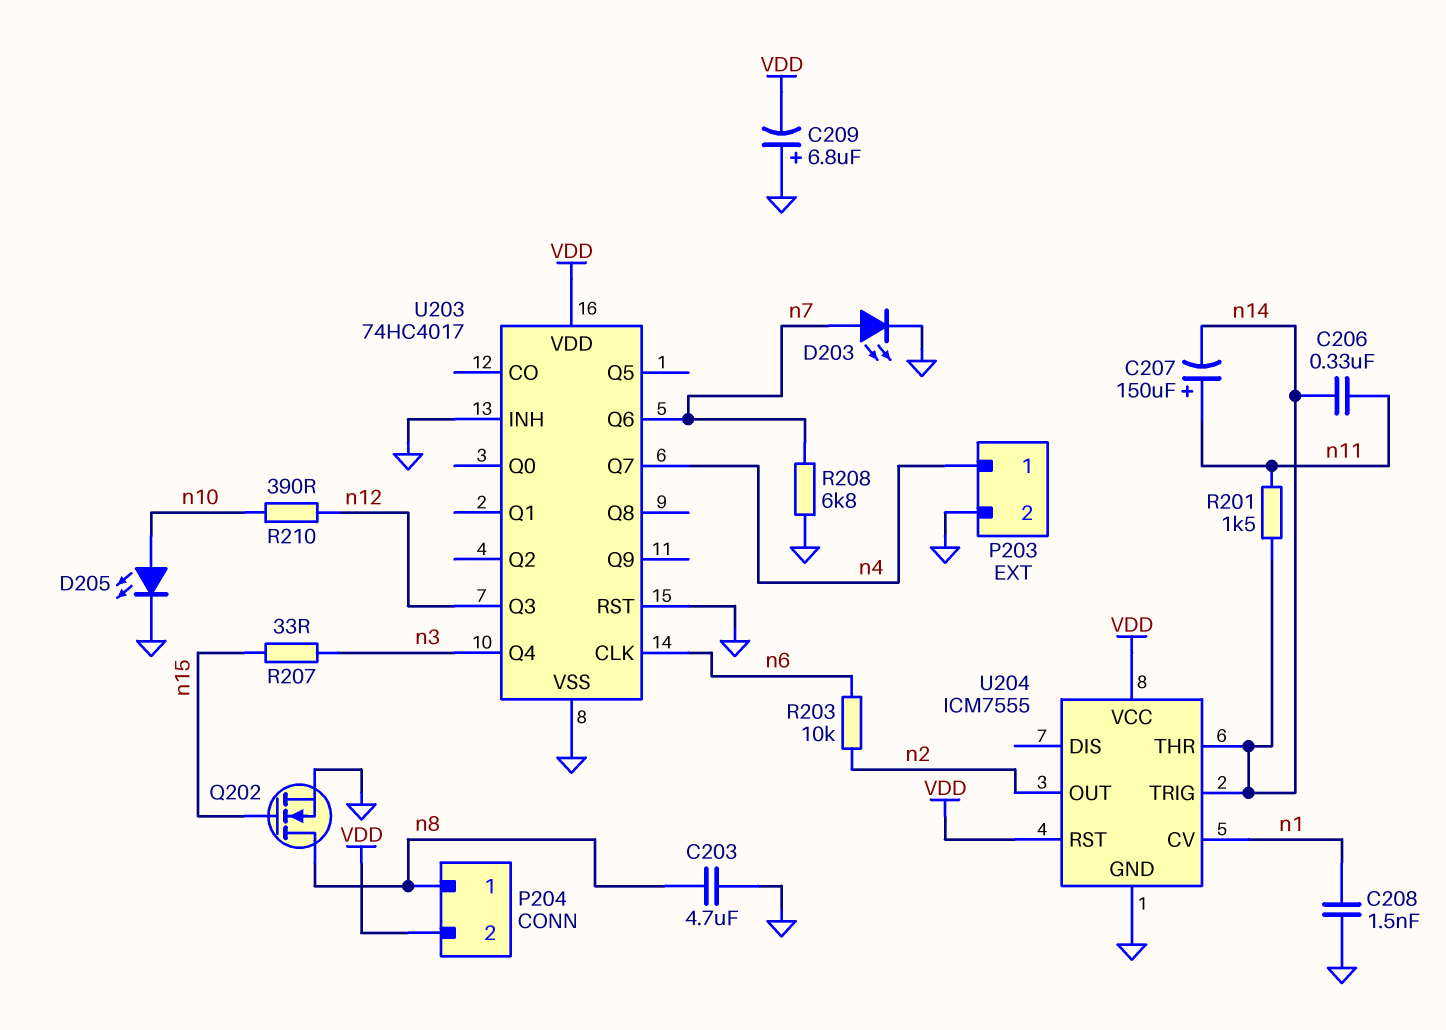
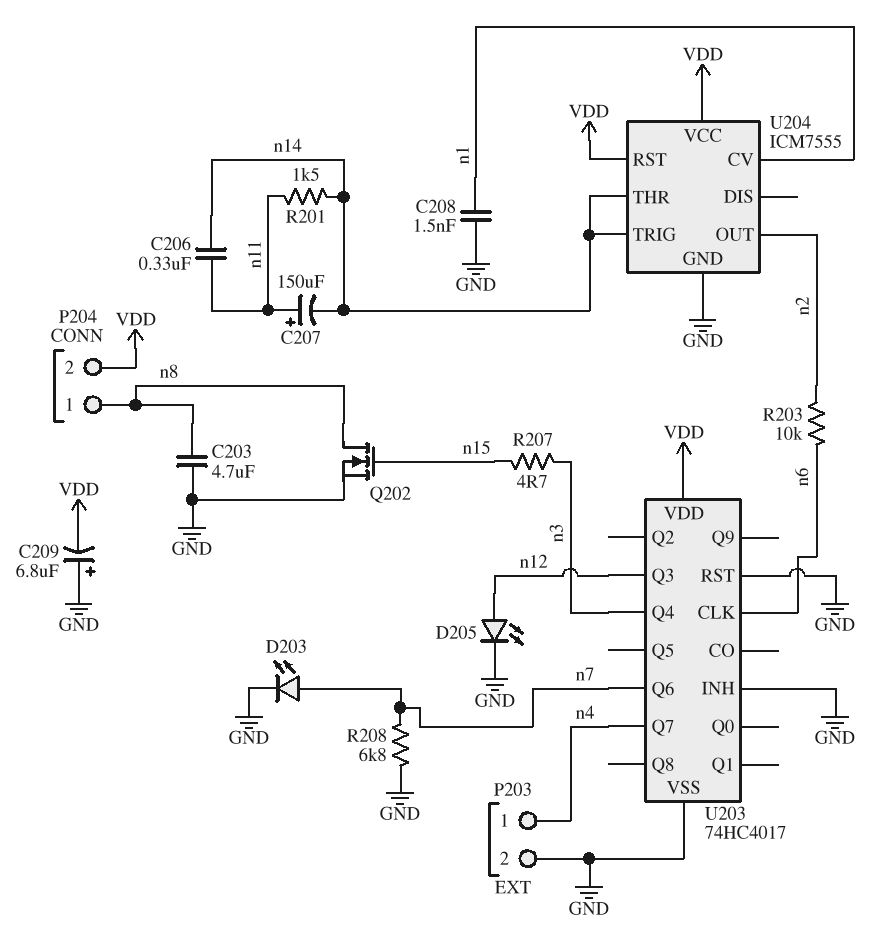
D205: LED (A n10, K GND) -> LED (A n12, K GND)
R207: 33 (n3, n15) -> 4.7 (n3, n15)
R210: 390 (n10, n12) -> none

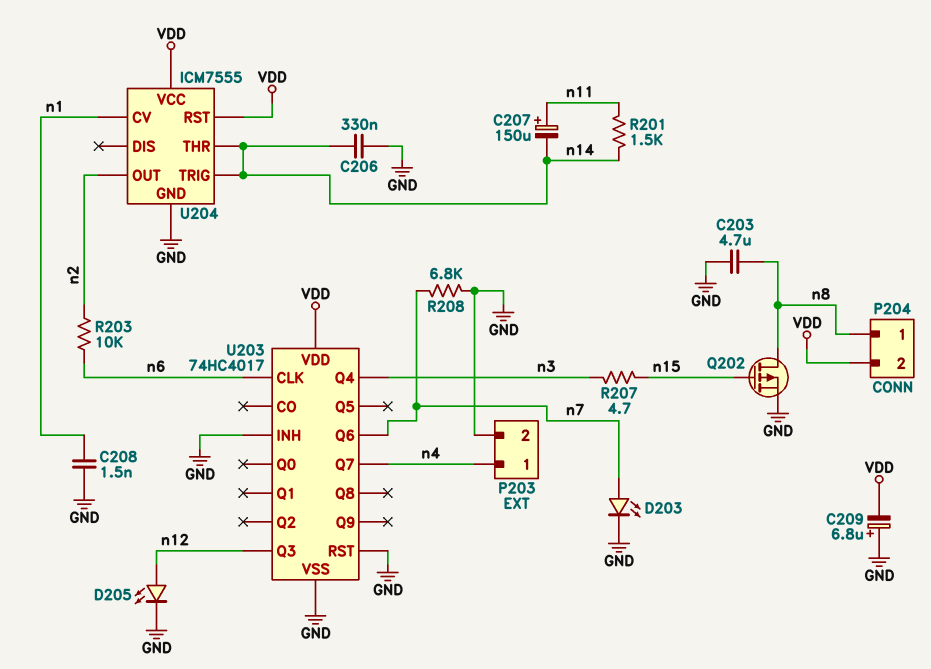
C206: 330nF (n11, n14) -> 330nF (GND, n14)
Q202: NMOS (G n15, D n8, S GND) -> PMOS (G n15, D n8, S GND)

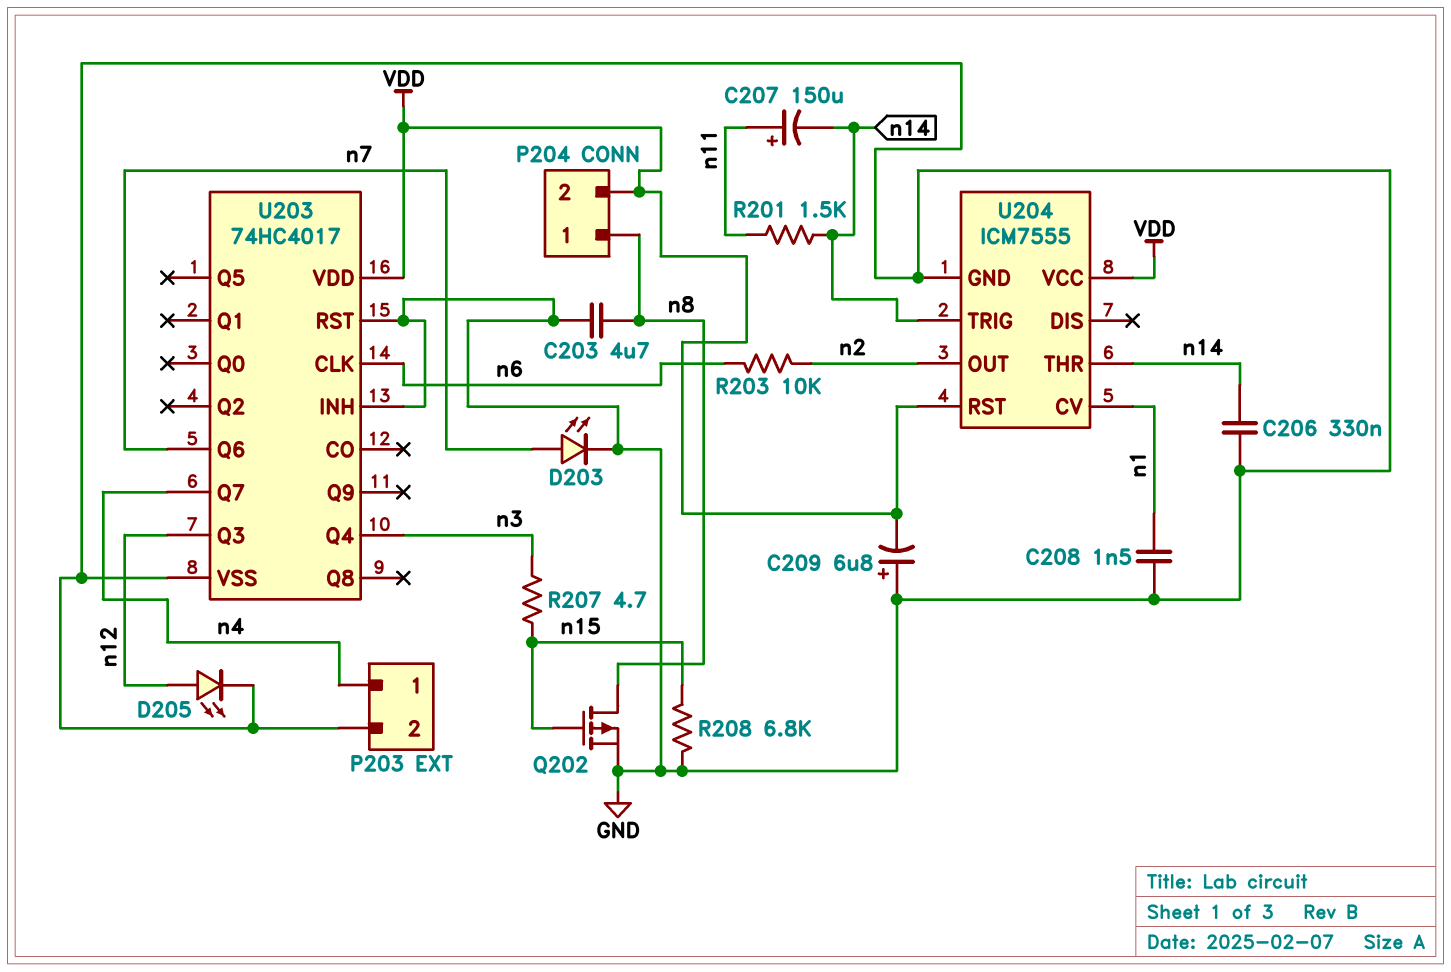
R208: 6.8k (GND, n7) -> 6.8k (GND, n15)

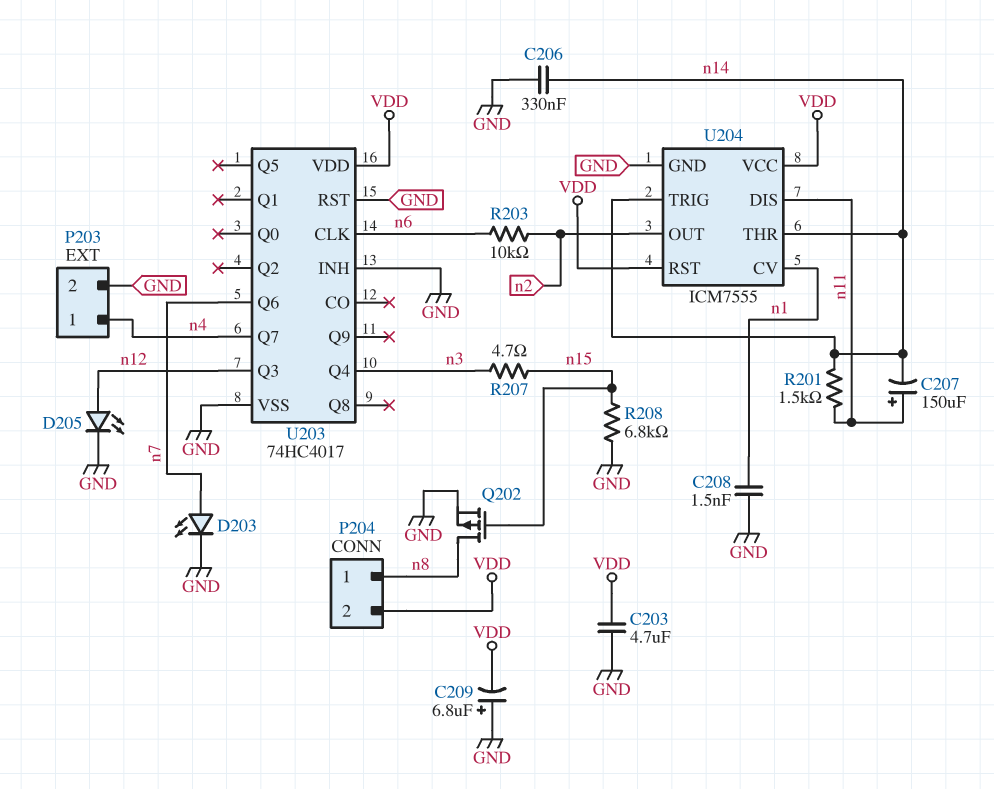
C203: 4.7uF (GND, n8) -> 4.7uF (GND, VDD)
U204 pin DIS: none -> n11

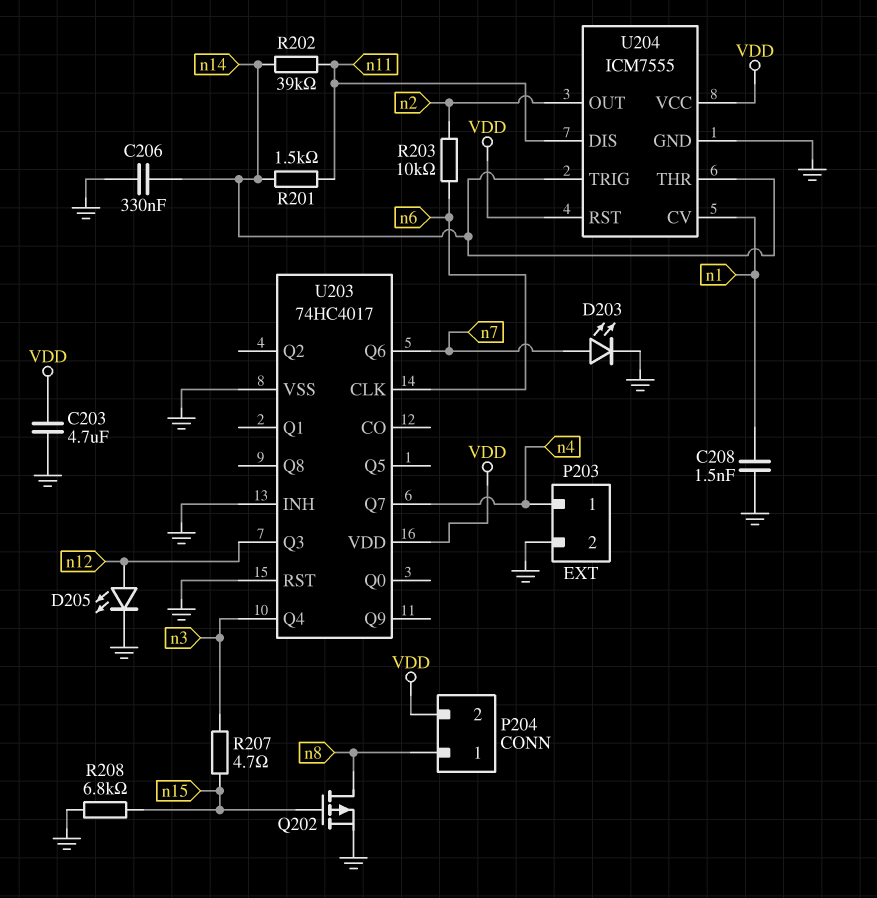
C207: 150uF (plus n11, minus n14) -> none
C209: 6.8uF (plus GND, minus VDD) -> none
R202: none -> 39k (n11, n14)

